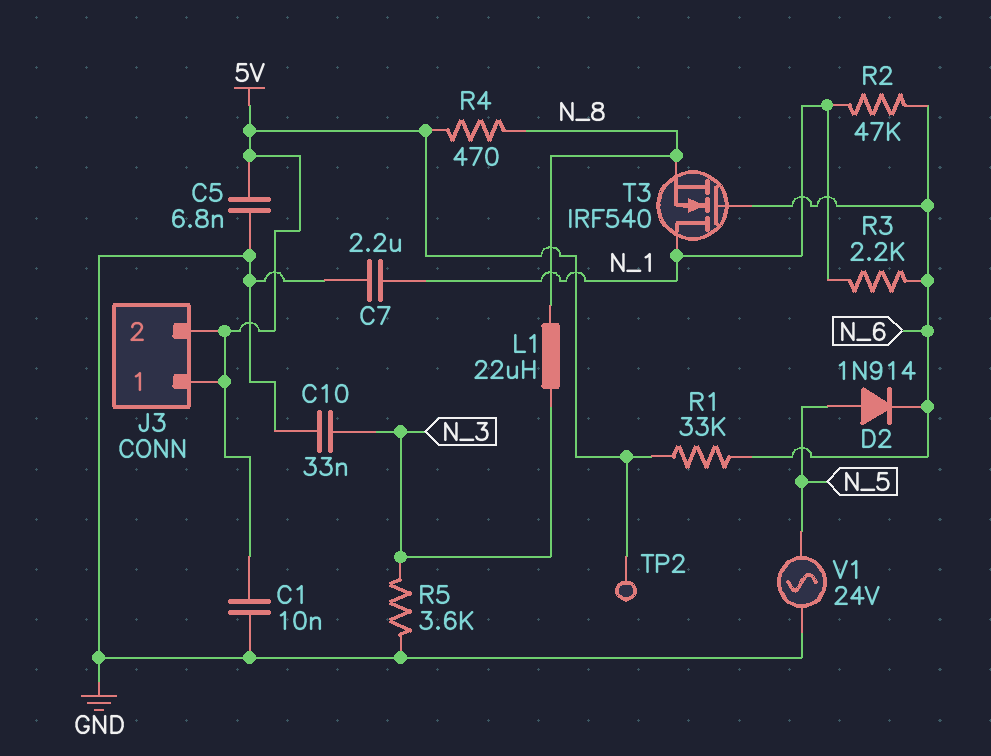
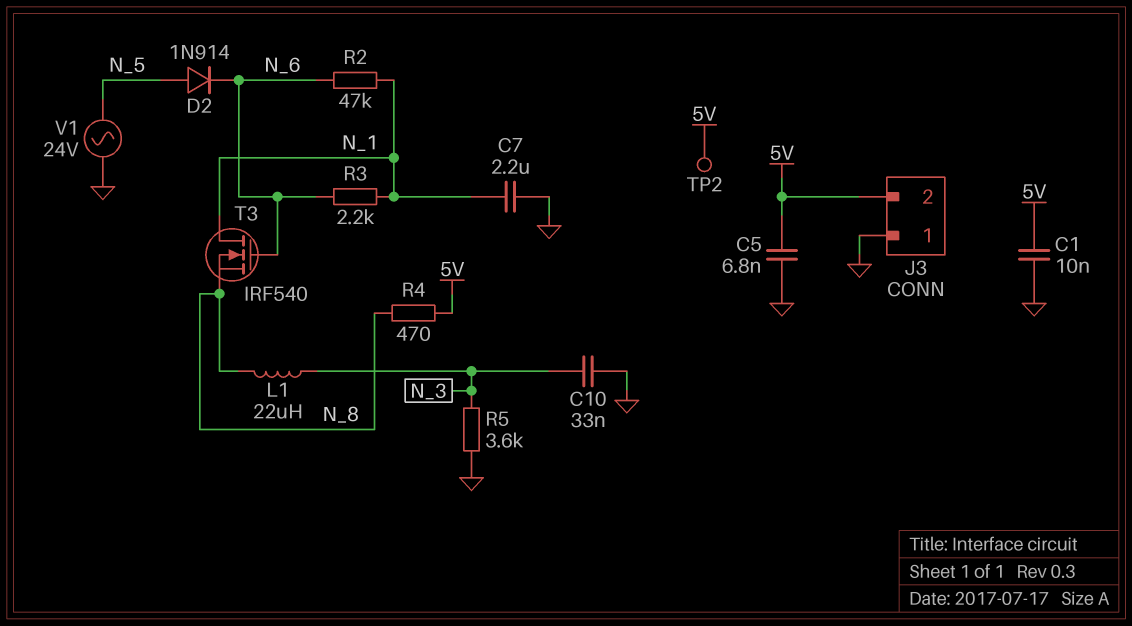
J3 pin 1: 5V -> GND
R1: 33k (5V, N_6) -> none

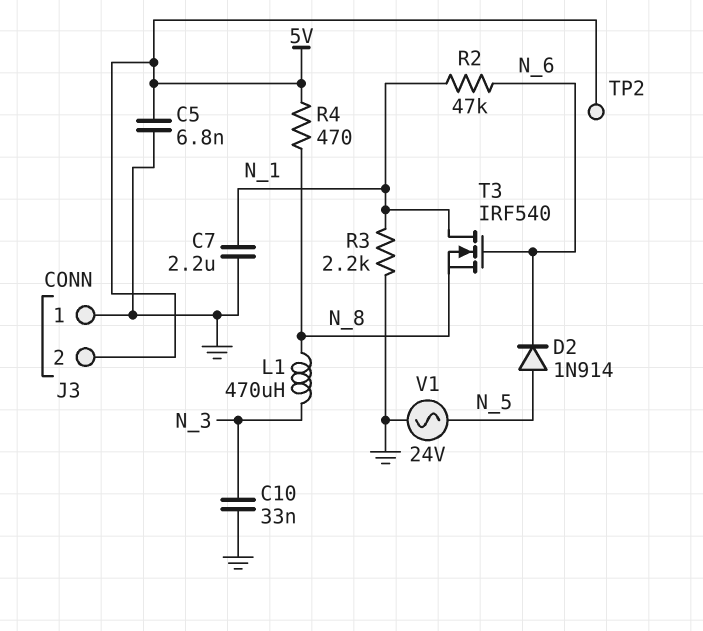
C1: 10nF (5V, GND) -> none
L1: 22uH (N_3, N_8) -> 470uH (N_3, N_8)
R3: 2.2k (N_1, N_6) -> 2.2k (GND, N_1)
R5: 3.6k (GND, N_3) -> none

